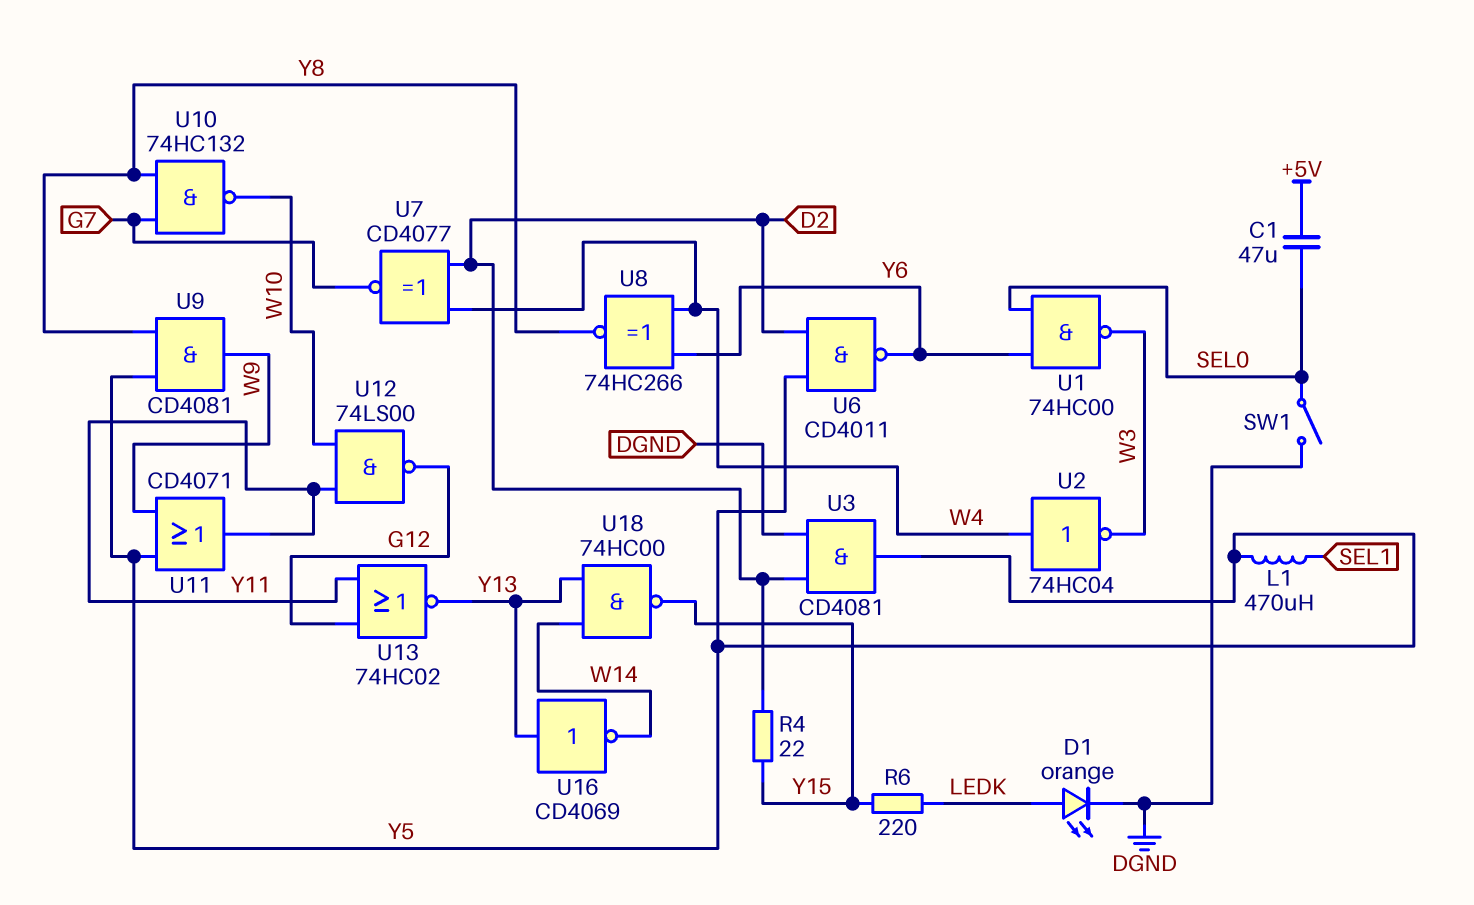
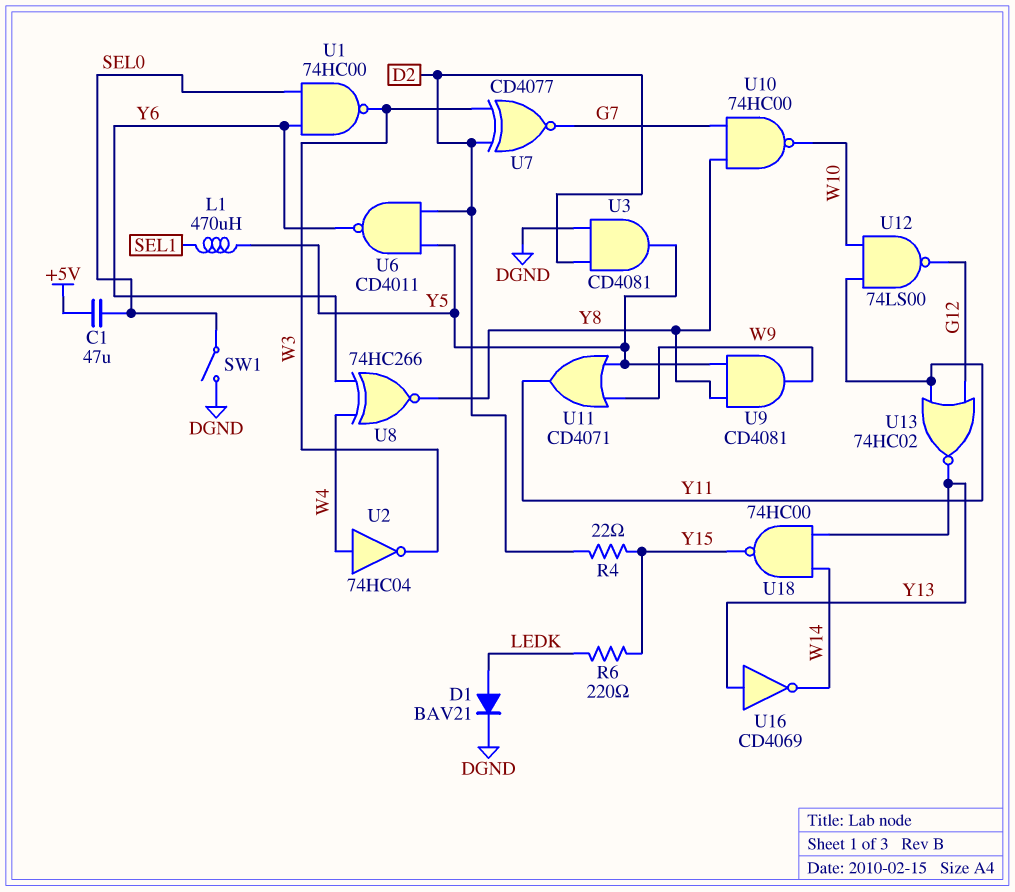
D1: LED orange (A LEDK, K DGND) -> diode BAV21 (A LEDK, K DGND)
U7: XNOR CD4077 (in D2, in W4, out G7) -> XNOR CD4077 (in D2, in W3, out G7)
U10: NAND 74HC132 (in G7, in Y8, out W10) -> NAND 74HC00 (in G7, in Y8, out W10)

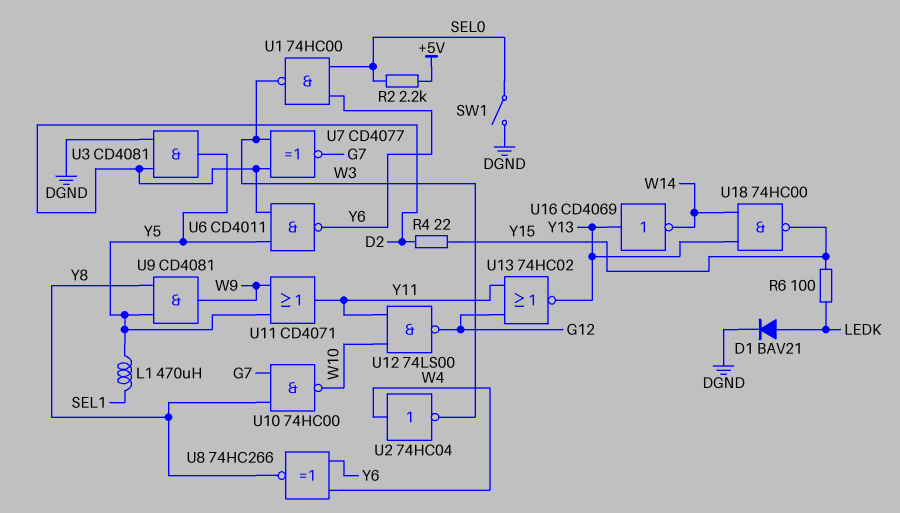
C1: 47uF (+5V, SEL0) -> none
R2: none -> 2.2k (+5V, SEL0)
R6: 220 (LEDK, Y15) -> 100 (LEDK, Y15)

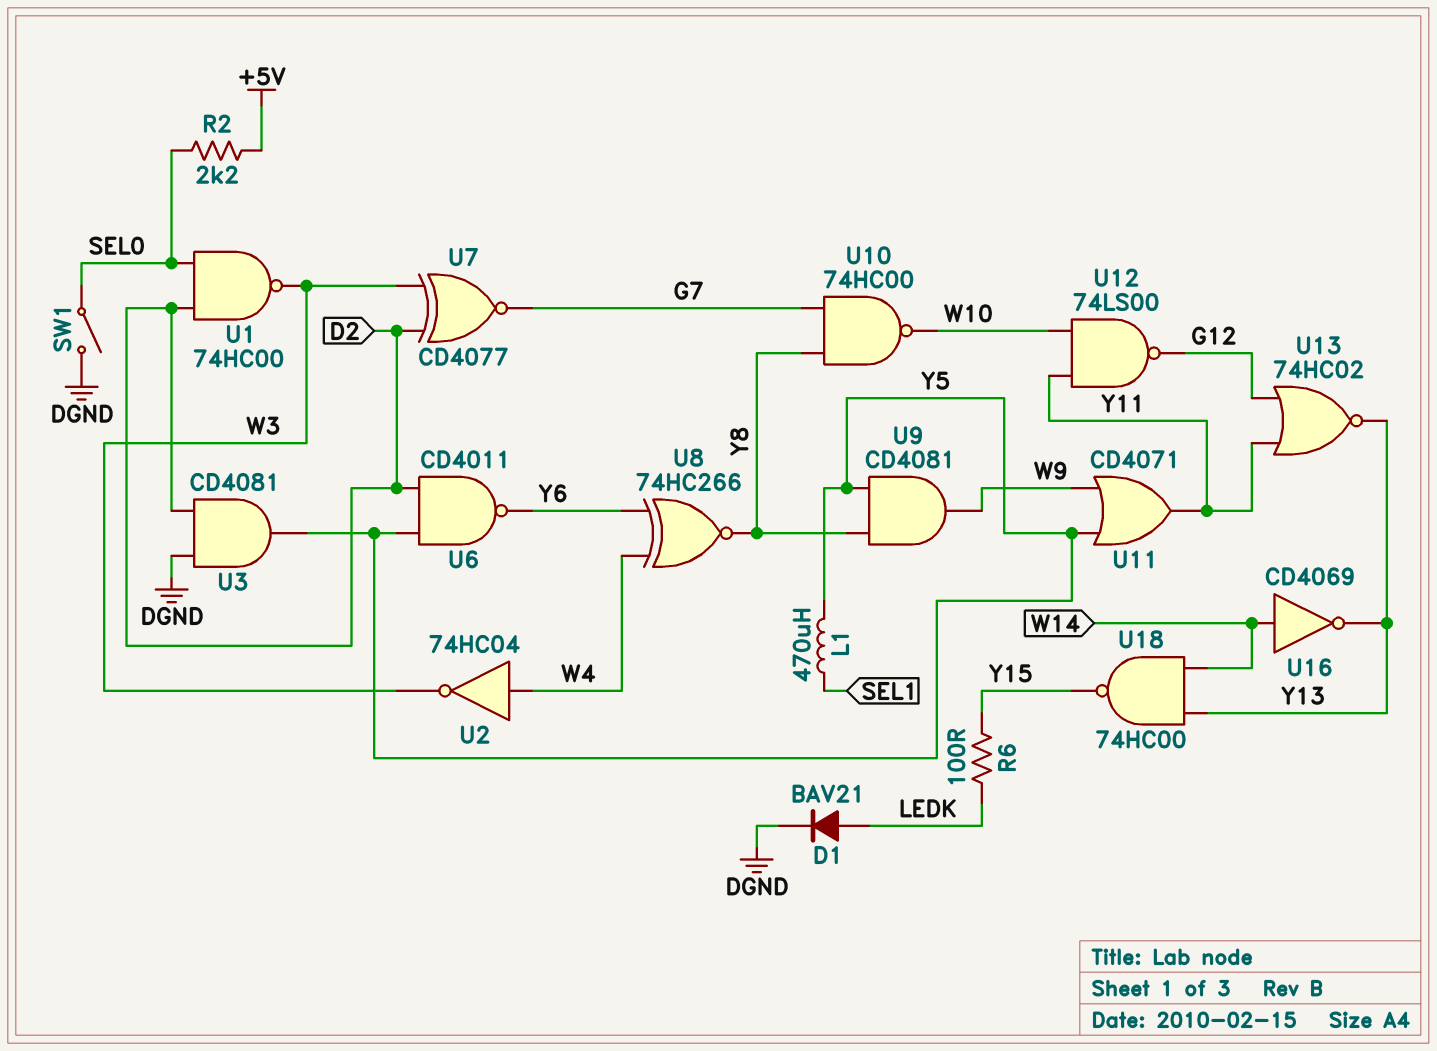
R4: 22 (D2, Y15) -> none
U1: NAND 74HC00 (in SEL0, in Y6, out W3) -> NAND 74HC00 (in D2, in SEL0, out W3)
U16: NOT CD4069 (in Y13, out W14) -> NOT CD4069 (in W14, out Y13)

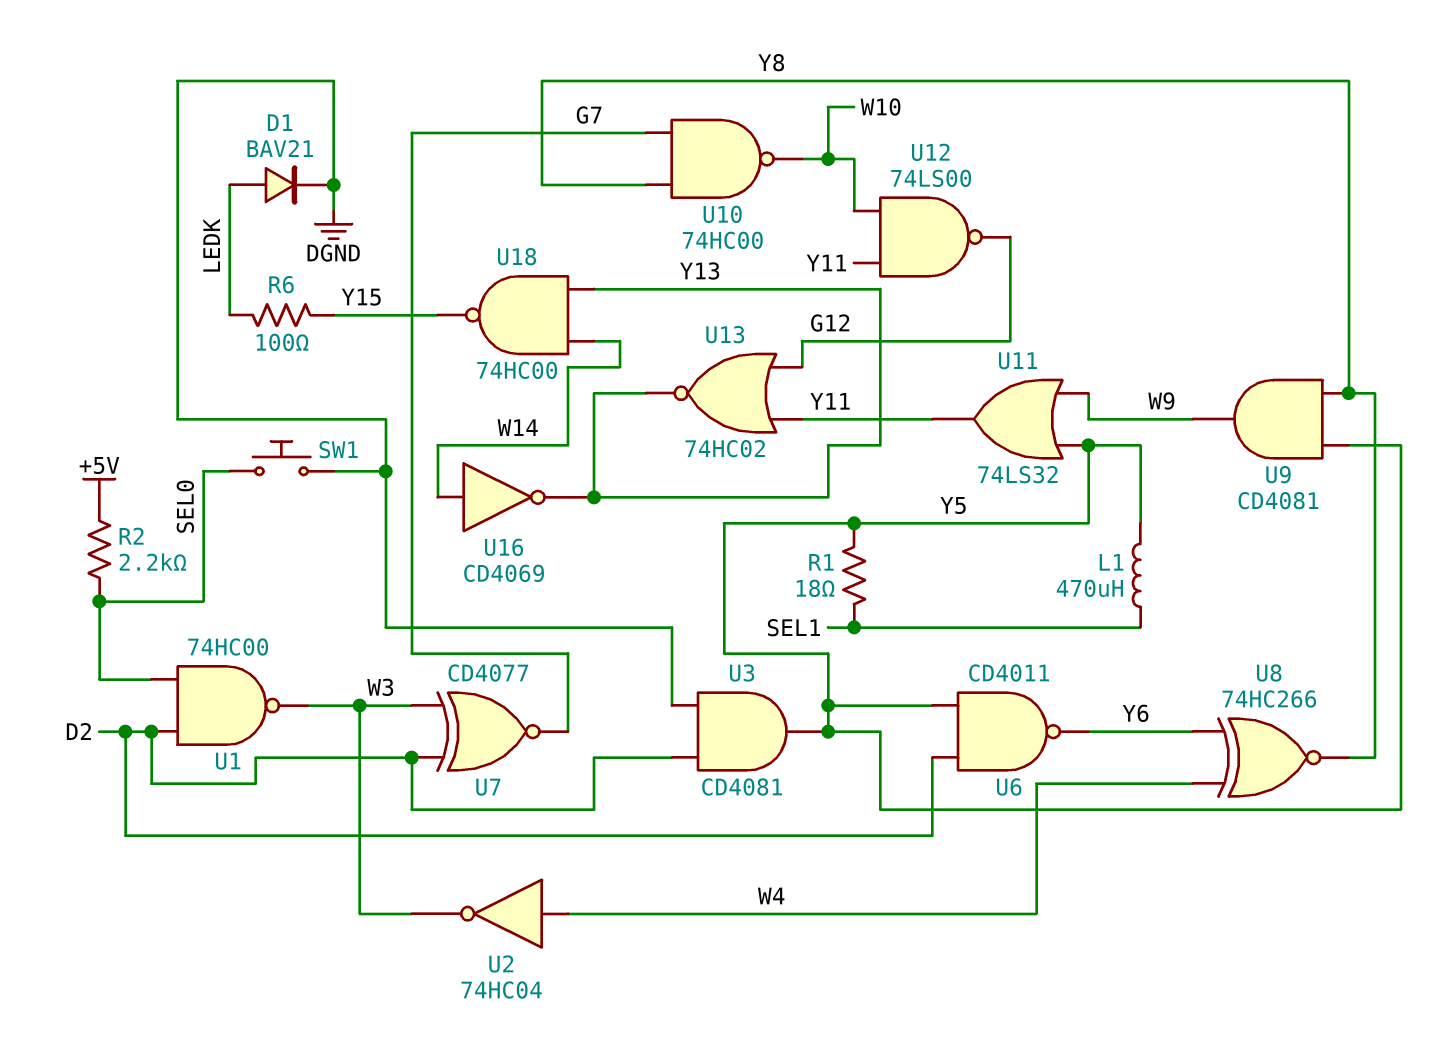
R1: none -> 18 (SEL1, Y5)
SW1: switch (DGND, SEL0) -> button (DGND, SEL0)
U11: OR CD4071 (in W9, in Y5, out Y11) -> OR 74LS32 (in W9, in Y5, out Y11)

